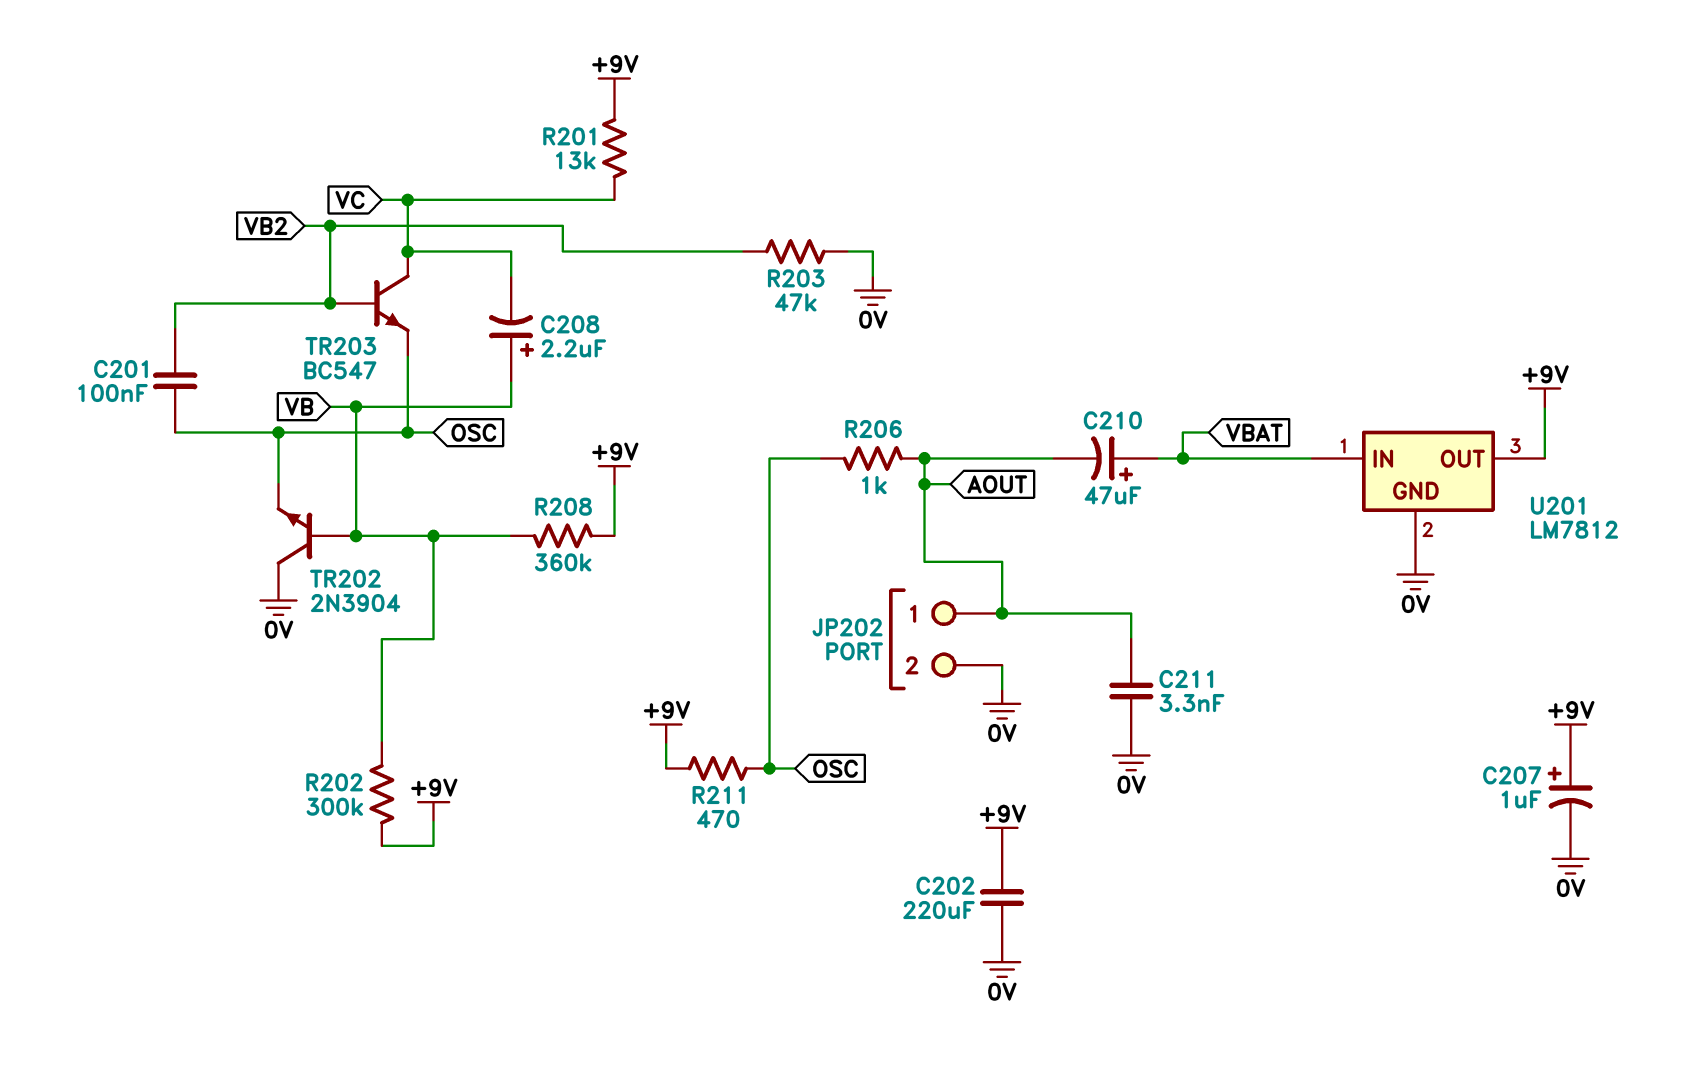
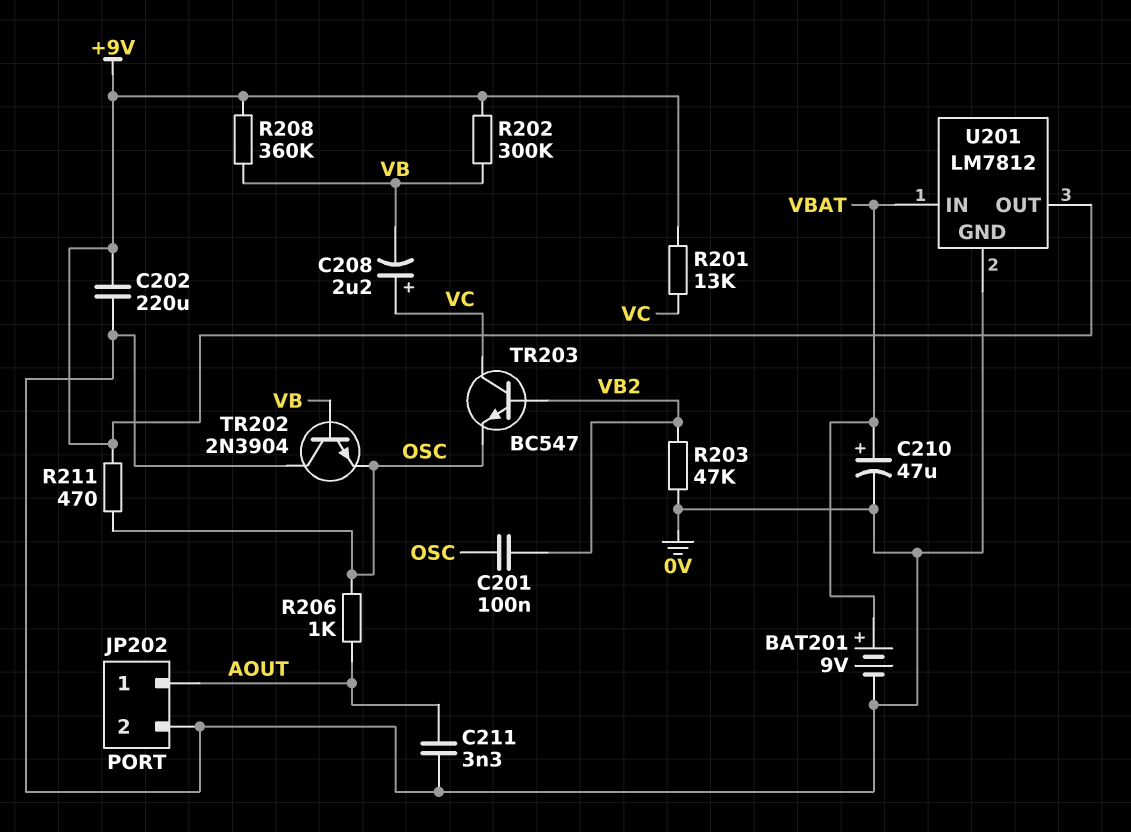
BAT201: none -> 9V (plus VBAT, minus 0V)
C207: 1uF (plus +9V, minus 0V) -> none
C208: 2.2uF (plus VB, minus VC) -> 2.2uF (plus VC, minus VB)
C210: 47uF (plus VBAT, minus AOUT) -> 47uF (plus VBAT, minus 0V)

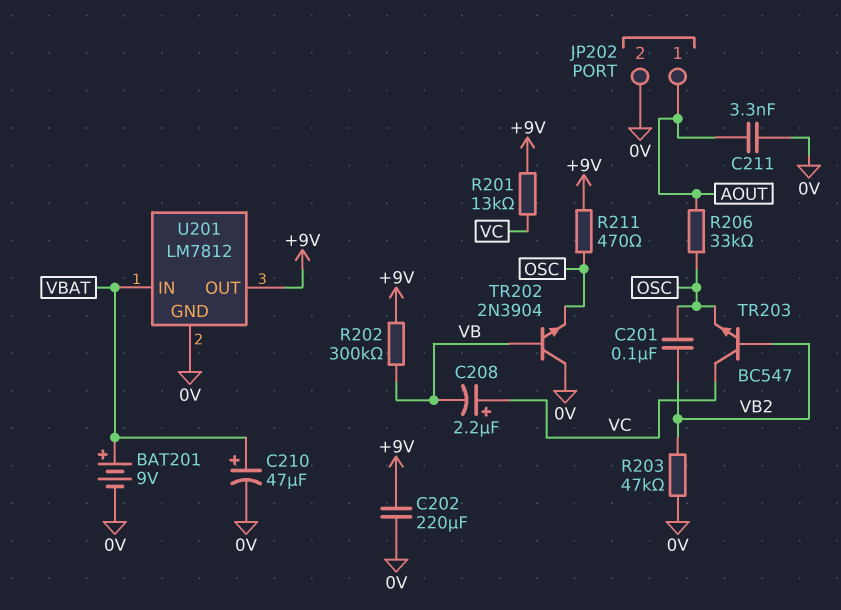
R206: 1k (AOUT, OSC) -> 33k (AOUT, OSC)
R208: 360k (+9V, VB) -> none

